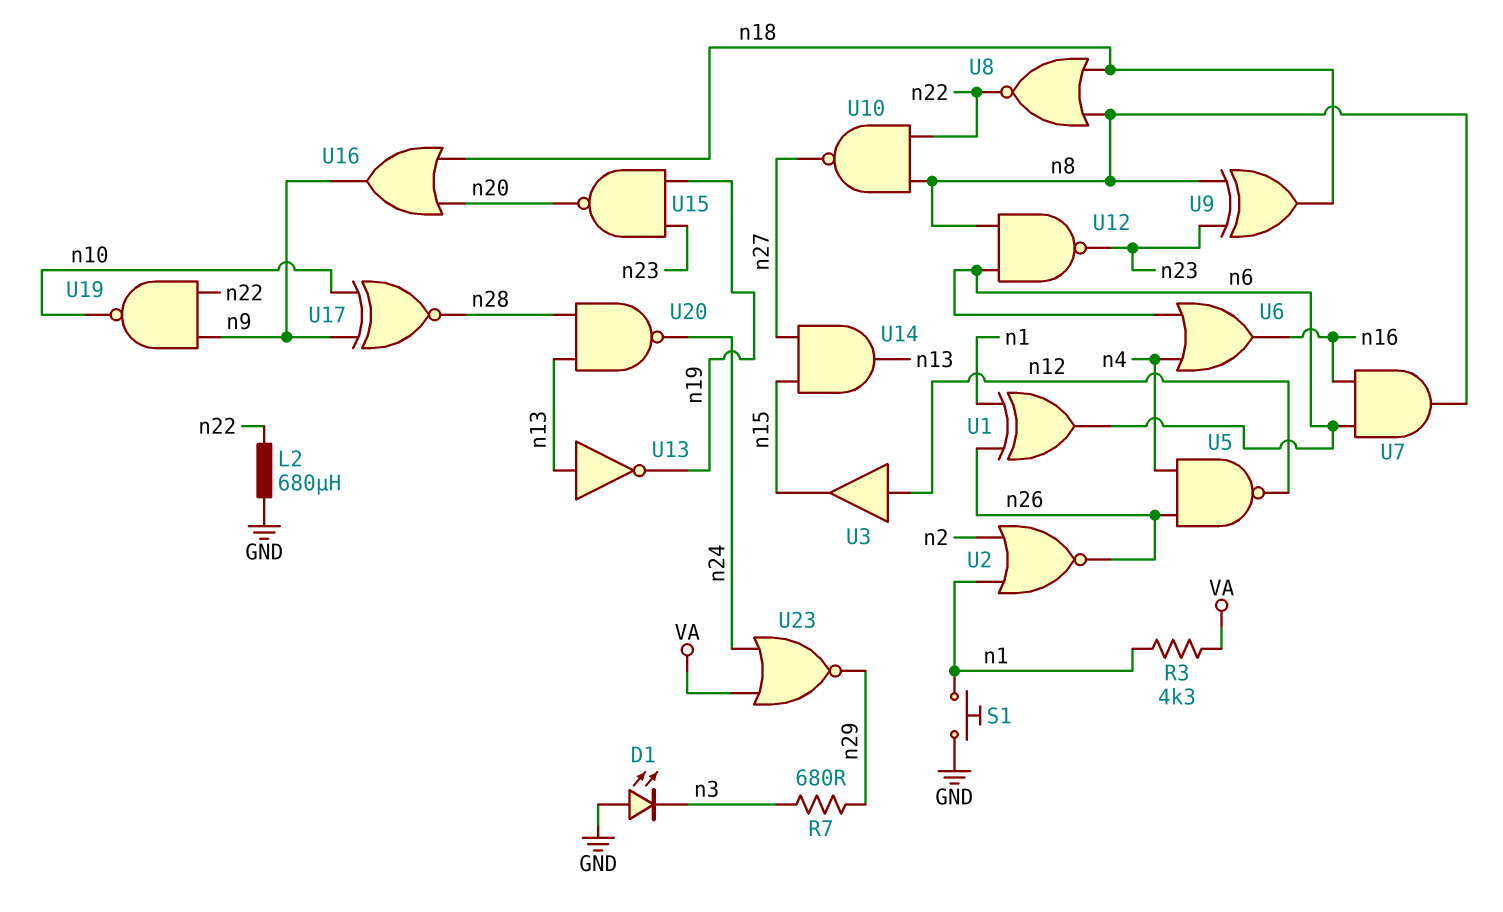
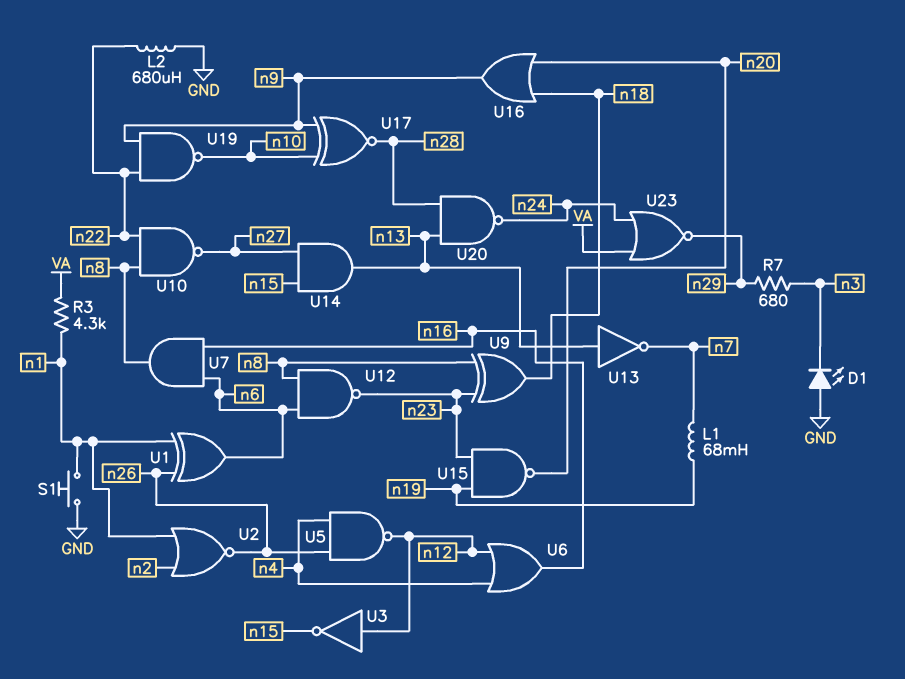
L1: none -> 68mH (n7, n19)
U3: buffer (in n12, out n15) -> NOT (in n12, out n15)
U6: OR (in n4, in n6, out n16) -> OR (in n4, in n12, out n16)
U8: NOR (in n8, in n18, out n22) -> none
U13: NOT (in n13, out n19) -> NOT (in n13, out n7)

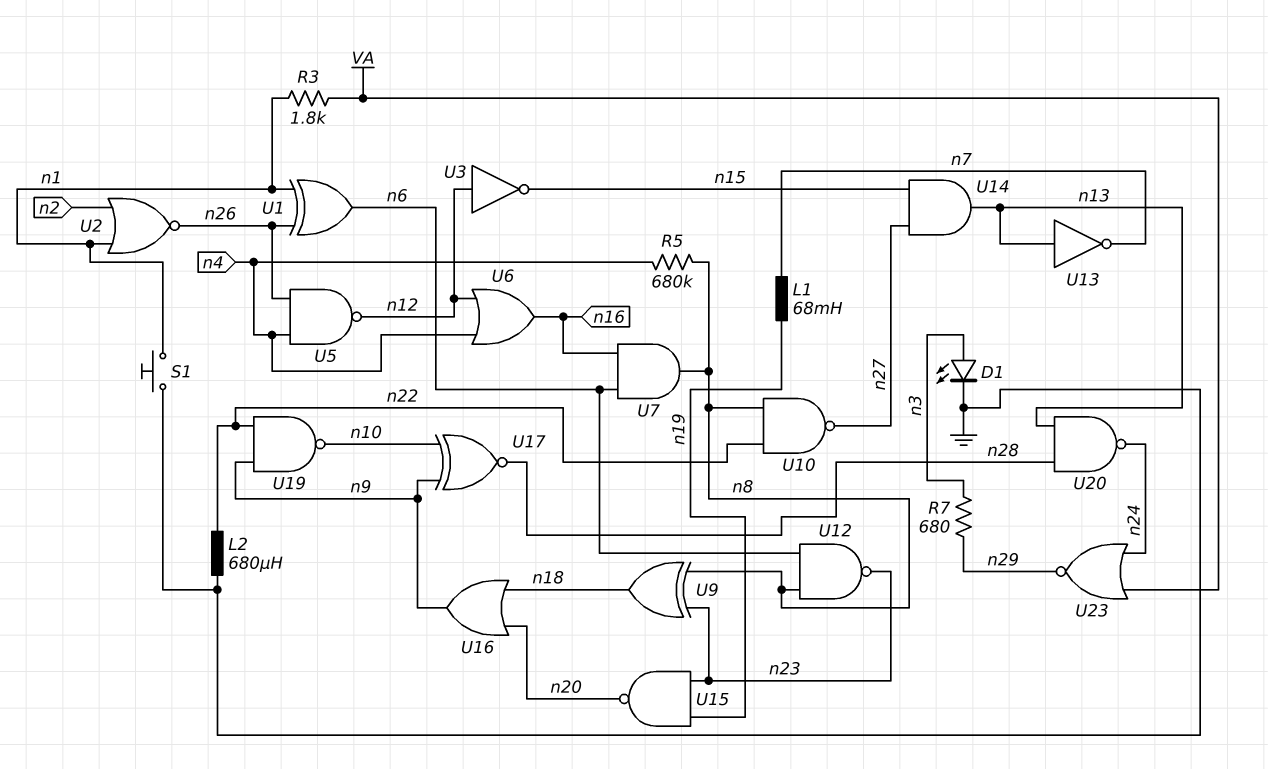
D1: LED (A GND, K n3) -> LED (A n3, K GND)
R3: 4.3k (VA, n1) -> 1.8k (VA, n1)
R5: none -> 680k (n4, n8)

